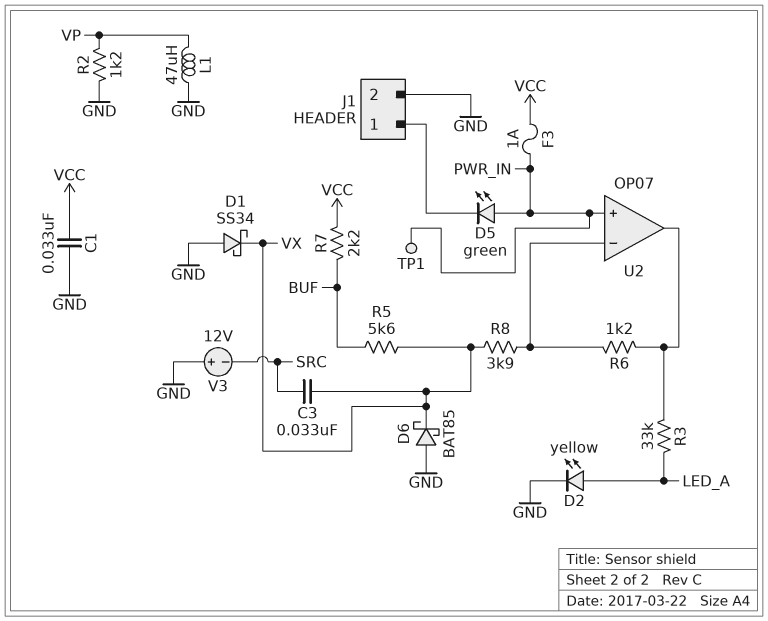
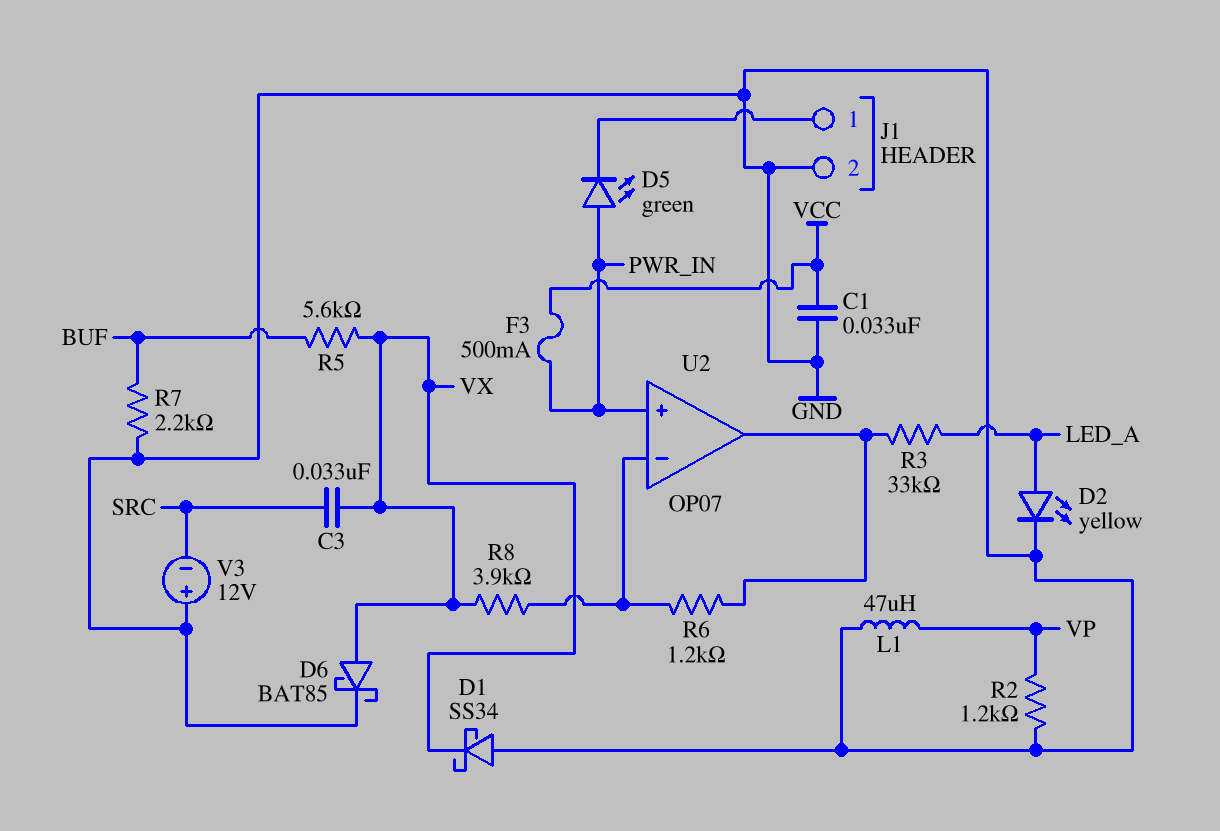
D6: schottky BAT85 (A GND, K VX) -> schottky BAT85 (A VX, K GND)
F3: 1A (PWR_IN, VCC) -> 500mA (PWR_IN, VCC)
R7: 2.2k (BUF, VCC) -> 2.2k (BUF, GND)
TP1: test point (PWR_IN) -> none

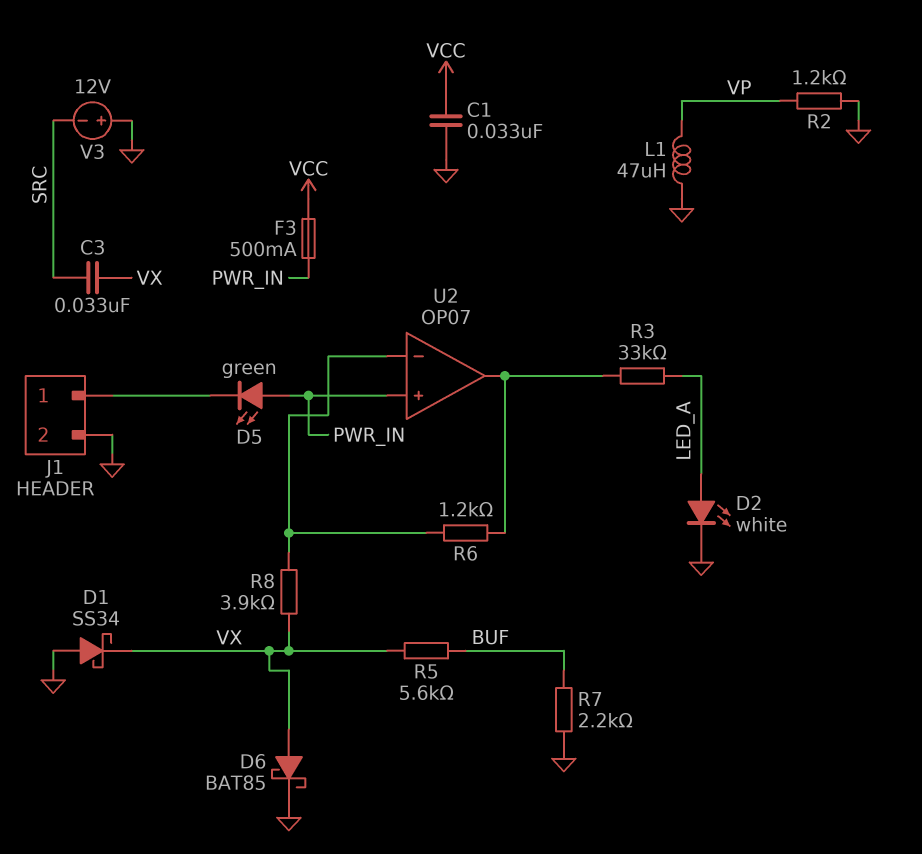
D2: LED yellow (A LED_A, K GND) -> LED white (A LED_A, K GND)

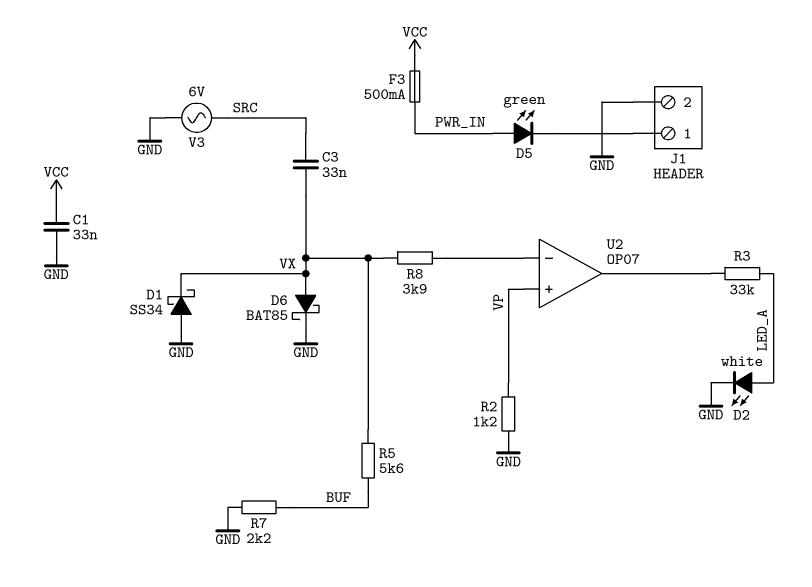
L1: 47uH (GND, VP) -> none
R6: 1.2k (U2/in-, U2/out) -> none
U2 pin in+: PWR_IN -> VP
V3: 12V (plus GND, minus SRC) -> AC 6V (GND, SRC)

